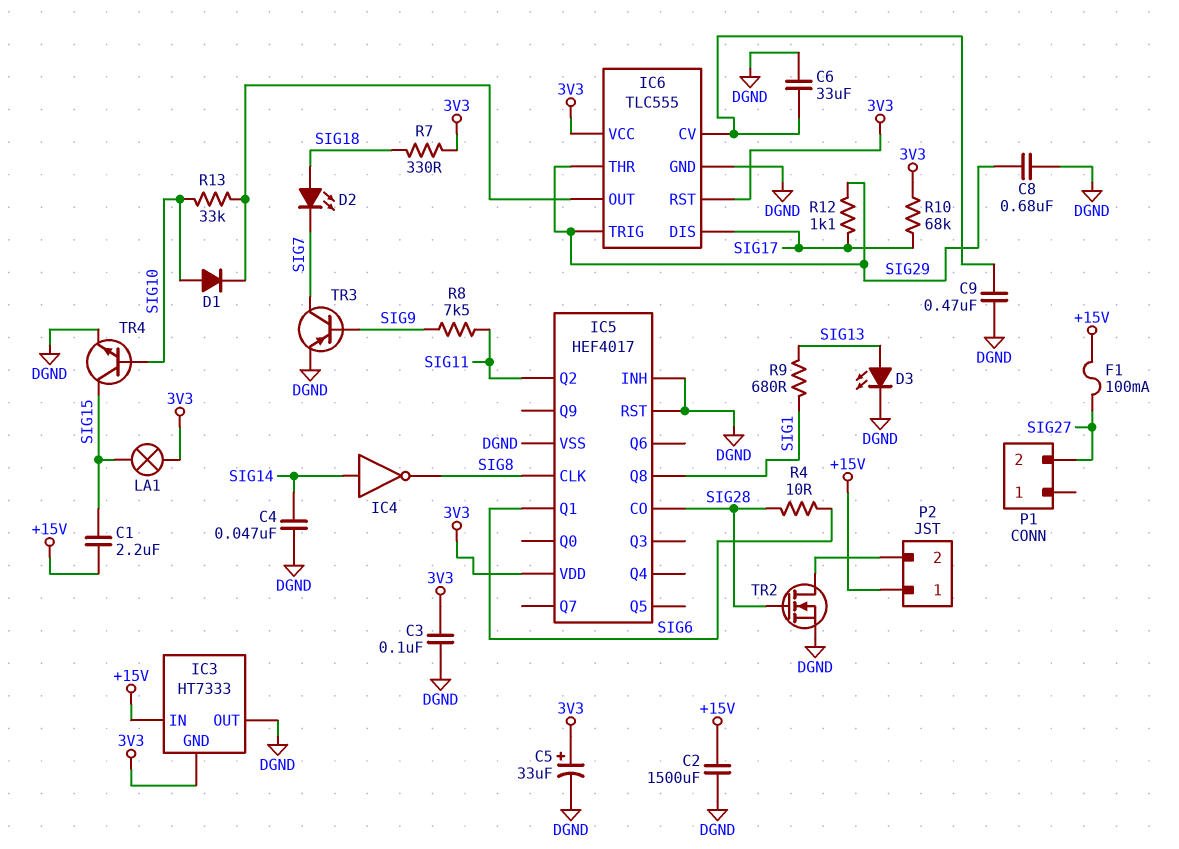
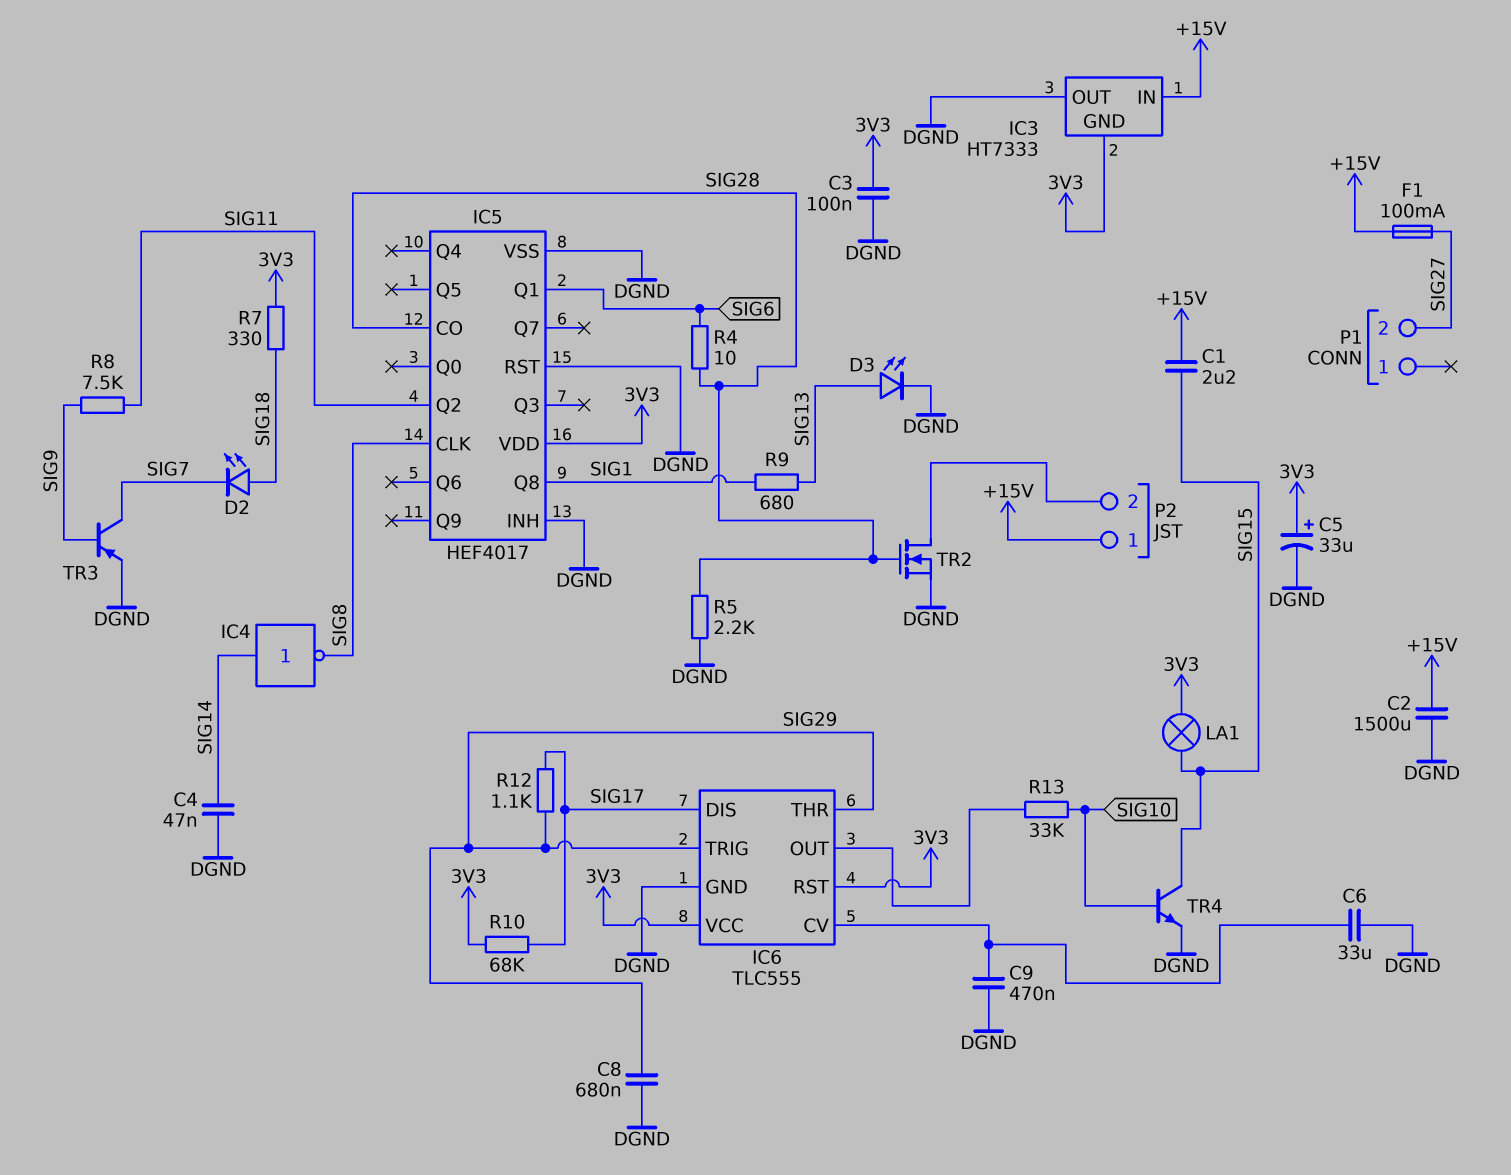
D1: diode (A SIG10, K IC6/OUT) -> none
R5: none -> 2.2k (DGND, SIG28)

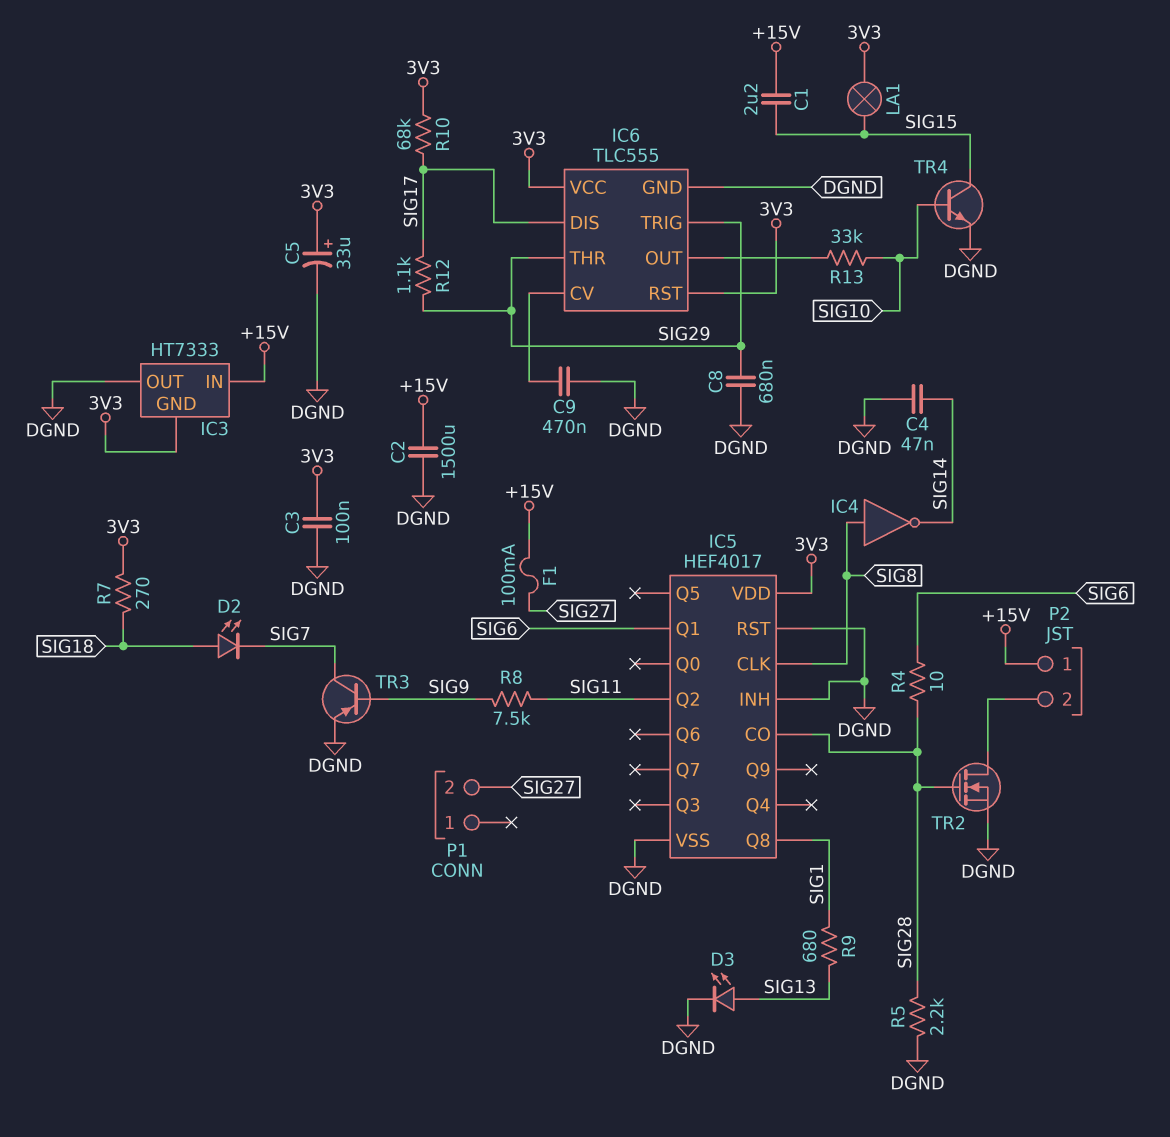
C6: 33uF (DGND, IC6/CV) -> none
IC4: NOT (in SIG14, out SIG8) -> NOT (in SIG8, out SIG14)
R7: 330 (3V3, SIG18) -> 270 (3V3, SIG18)

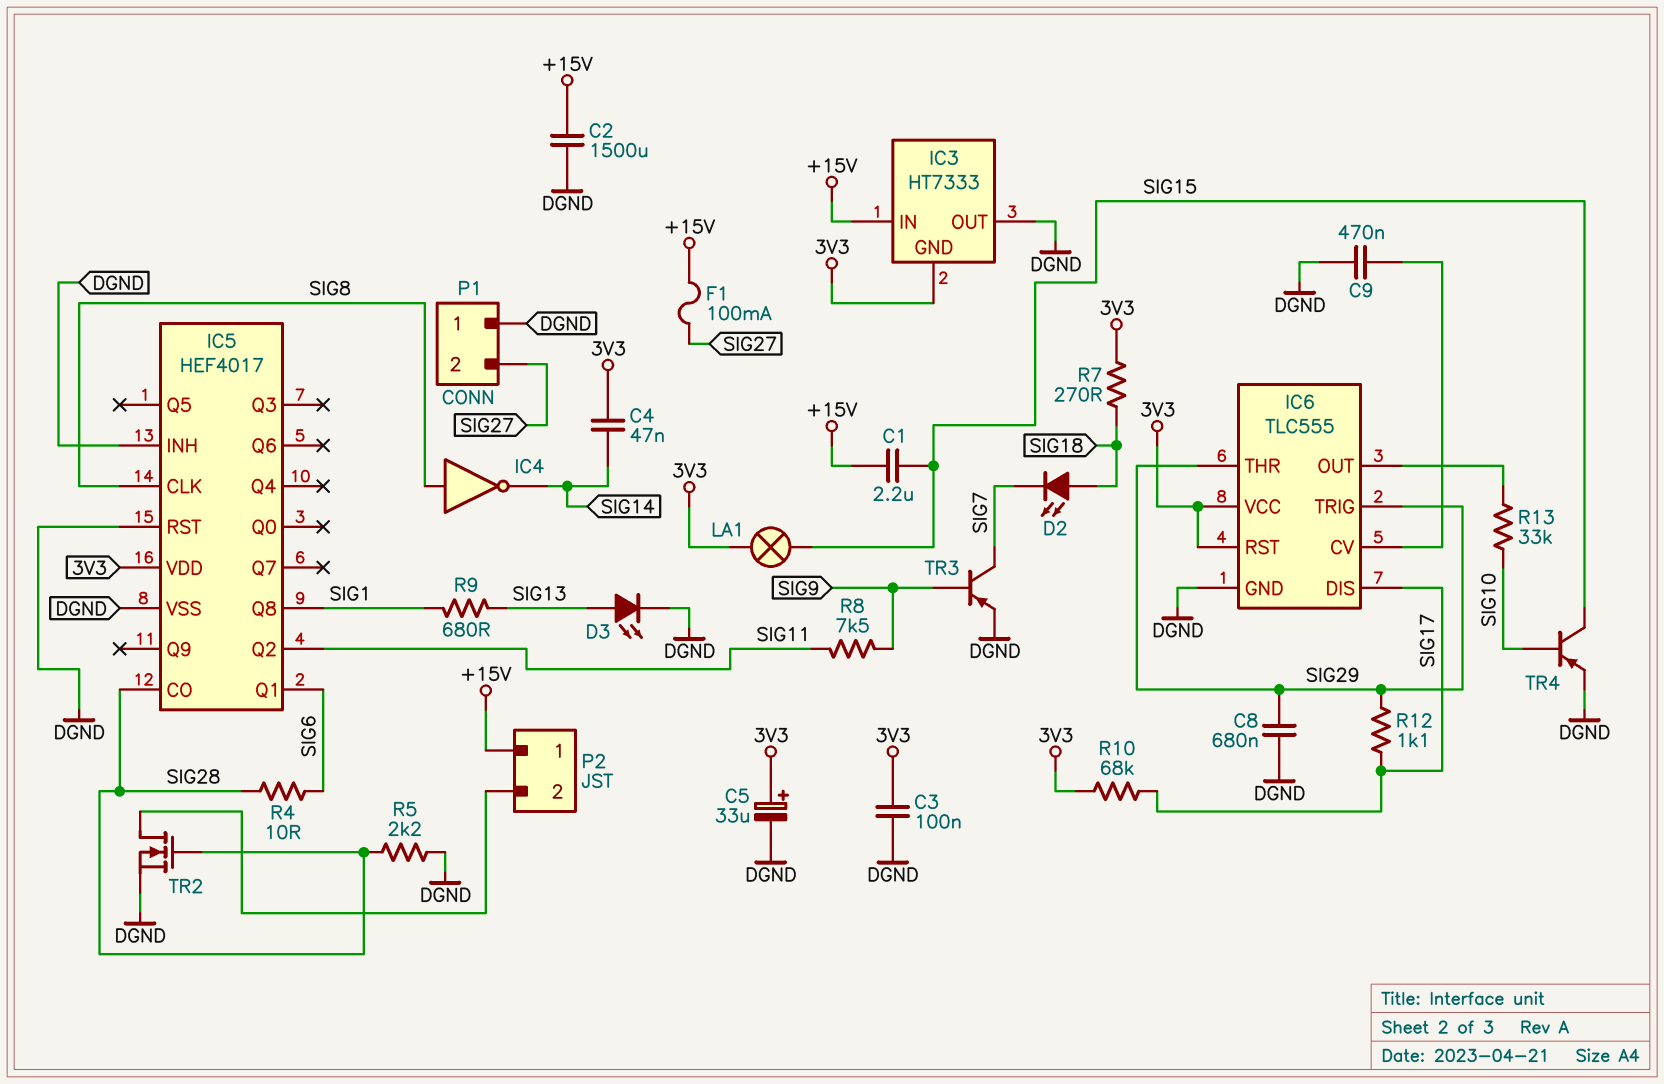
C4: 47nF (DGND, SIG14) -> 47nF (3V3, SIG14)
P1 pin 1: none -> DGND
TR4: NPN (B SIG10, C SIG15, E DGND) -> PNP (B SIG10, C SIG15, E DGND)

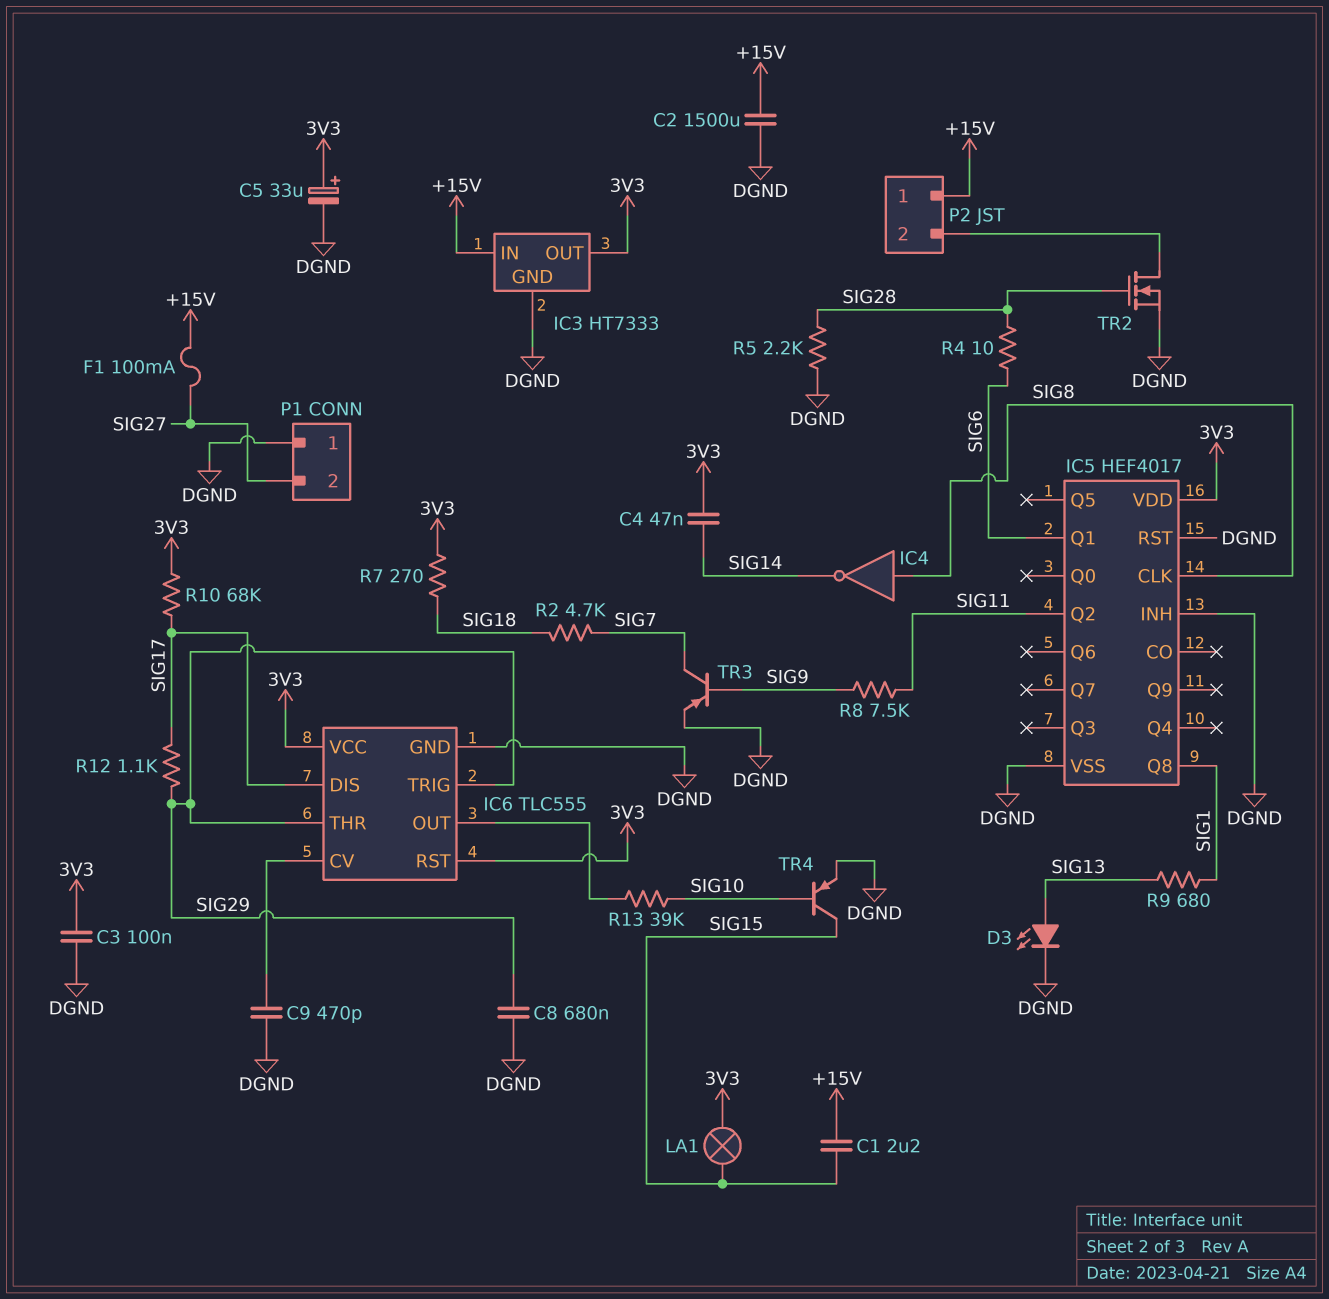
C9: 470nF (DGND, IC6/CV) -> 470pF (DGND, IC6/CV)
D2: LED (A SIG18, K SIG7) -> none
IC3 pin GND: 3V3 -> DGND
IC3 pin OUT: DGND -> 3V3
IC5 pin CO: SIG28 -> none
R2: none -> 4.7k (SIG7, SIG18)
R13: 33k (IC6/OUT, SIG10) -> 39k (IC6/OUT, SIG10)

